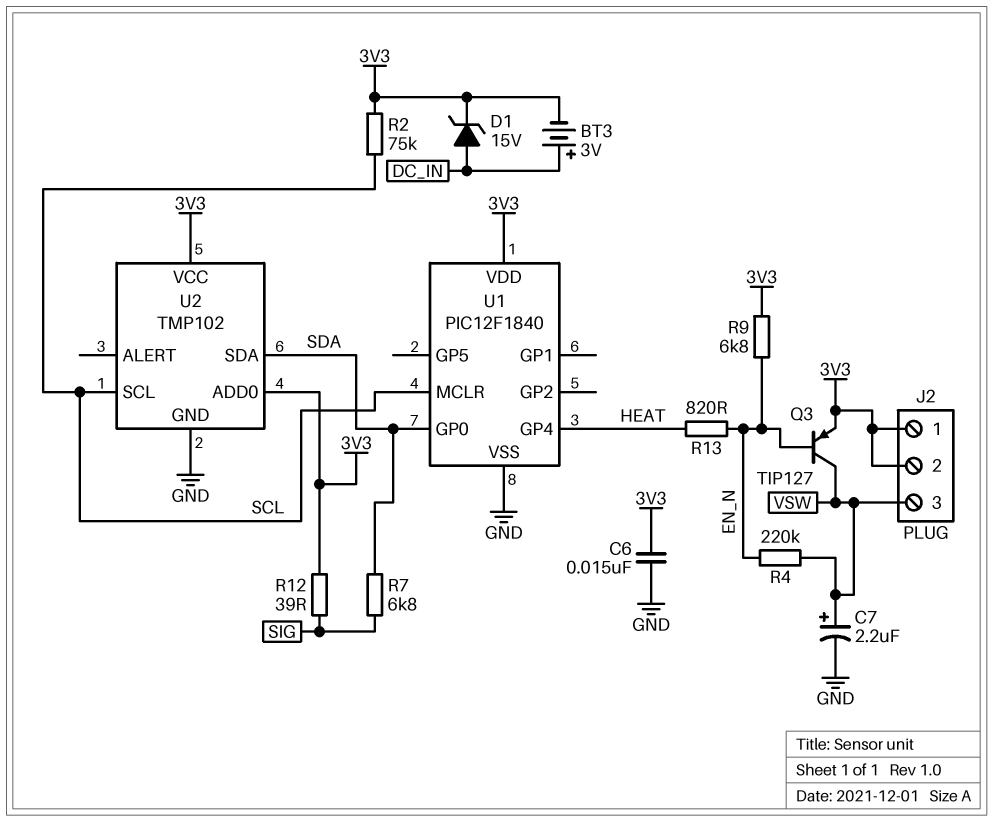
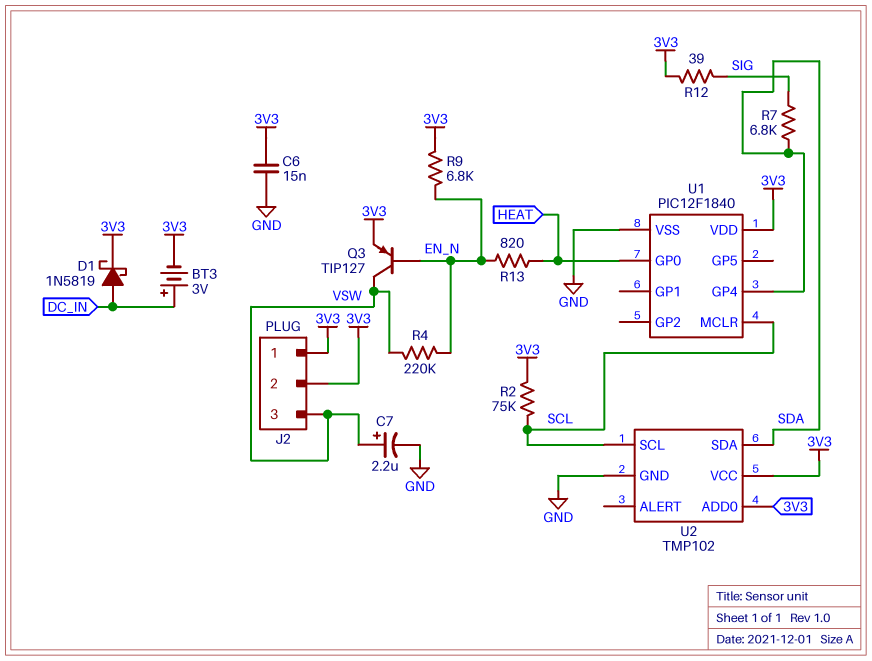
D1: zener 15V (A DC_IN, K 3V3) -> schottky 1N5819 (A DC_IN, K 3V3)
U1 pin GP0: SDA -> HEAT
U1 pin GP4: HEAT -> SDA

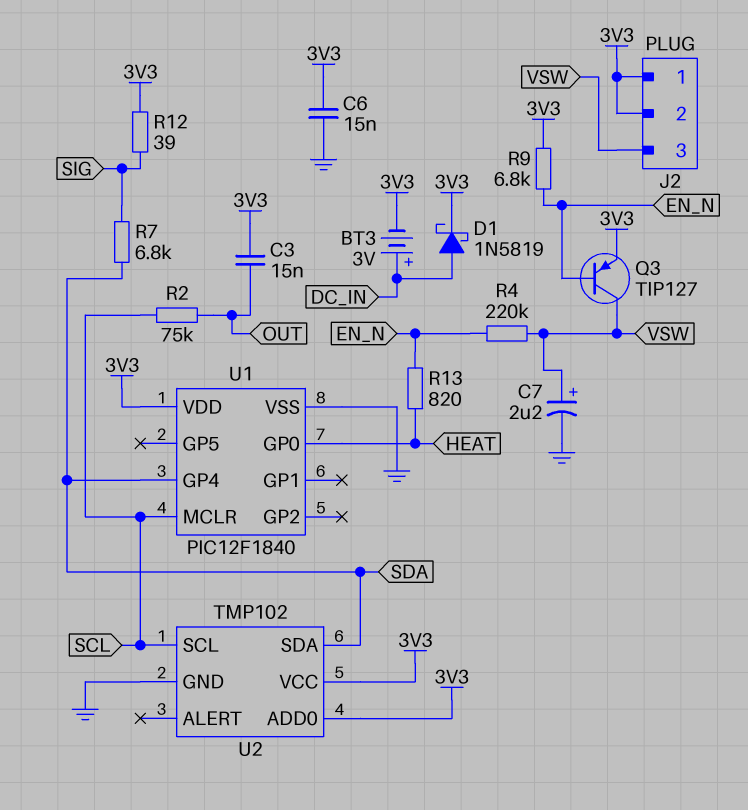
C3: none -> 15nF (3V3, OUT)
R2: 75k (3V3, SCL) -> 75k (OUT, SCL)

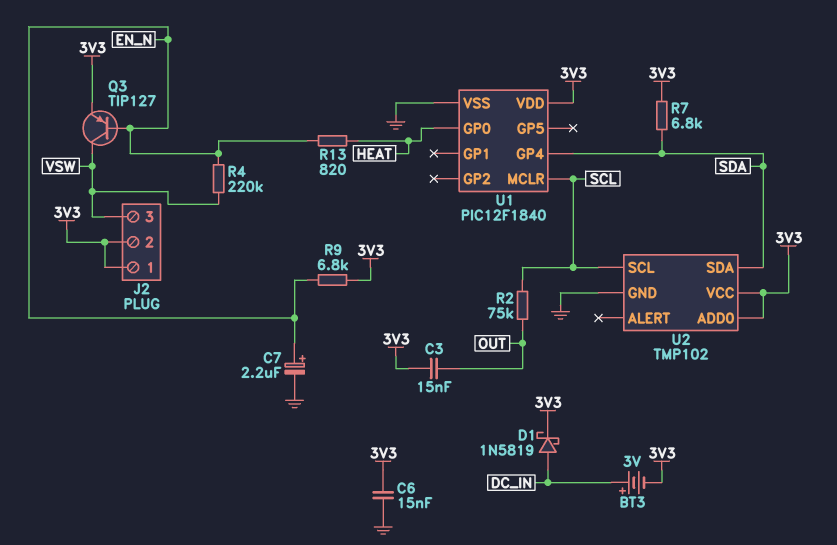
C7: 2.2uF (plus VSW, minus GND) -> 2.2uF (plus EN_N, minus GND)
R7: 6.8k (SDA, SIG) -> 6.8k (3V3, SDA)
R12: 39 (3V3, SIG) -> none

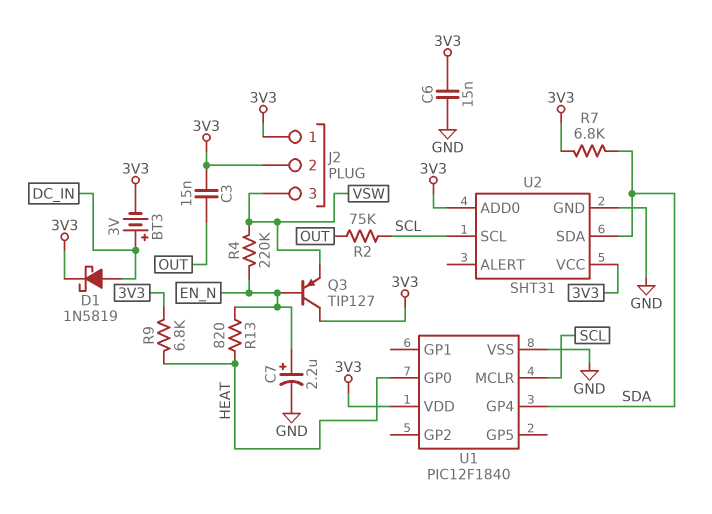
Q3: PNP TIP127 (B EN_N, C VSW, E 3V3) -> PNP TIP127 (B EN_N, C 3V3, E VSW)
R9: 6.8k (3V3, EN_N) -> 6.8k (3V3, HEAT)
U2: TMP102 -> SHT31

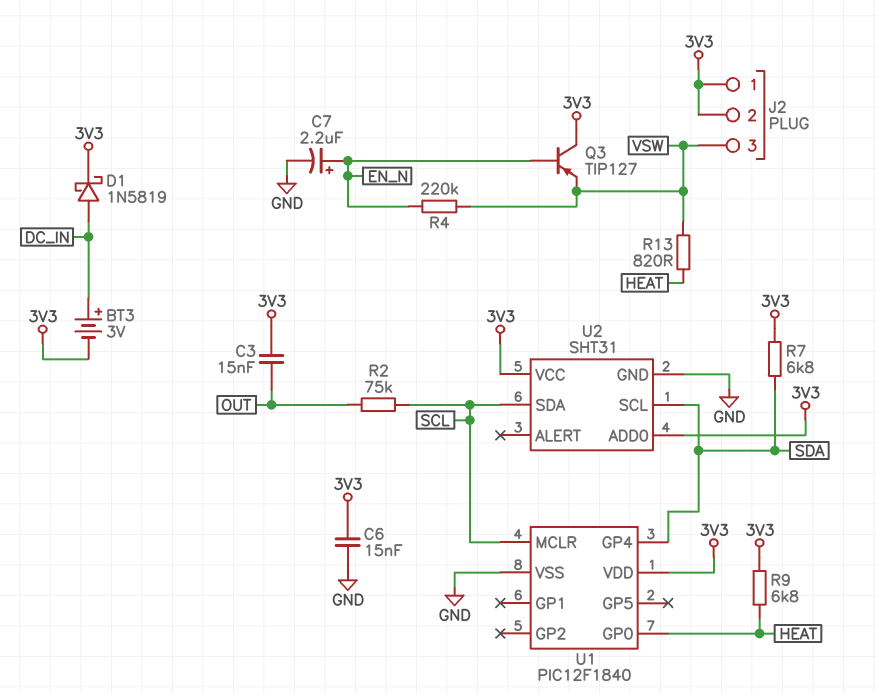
R13: 820 (EN_N, HEAT) -> 820 (HEAT, VSW)
U2 pin SCL: SCL -> SDA
U2 pin SDA: SDA -> SCL

